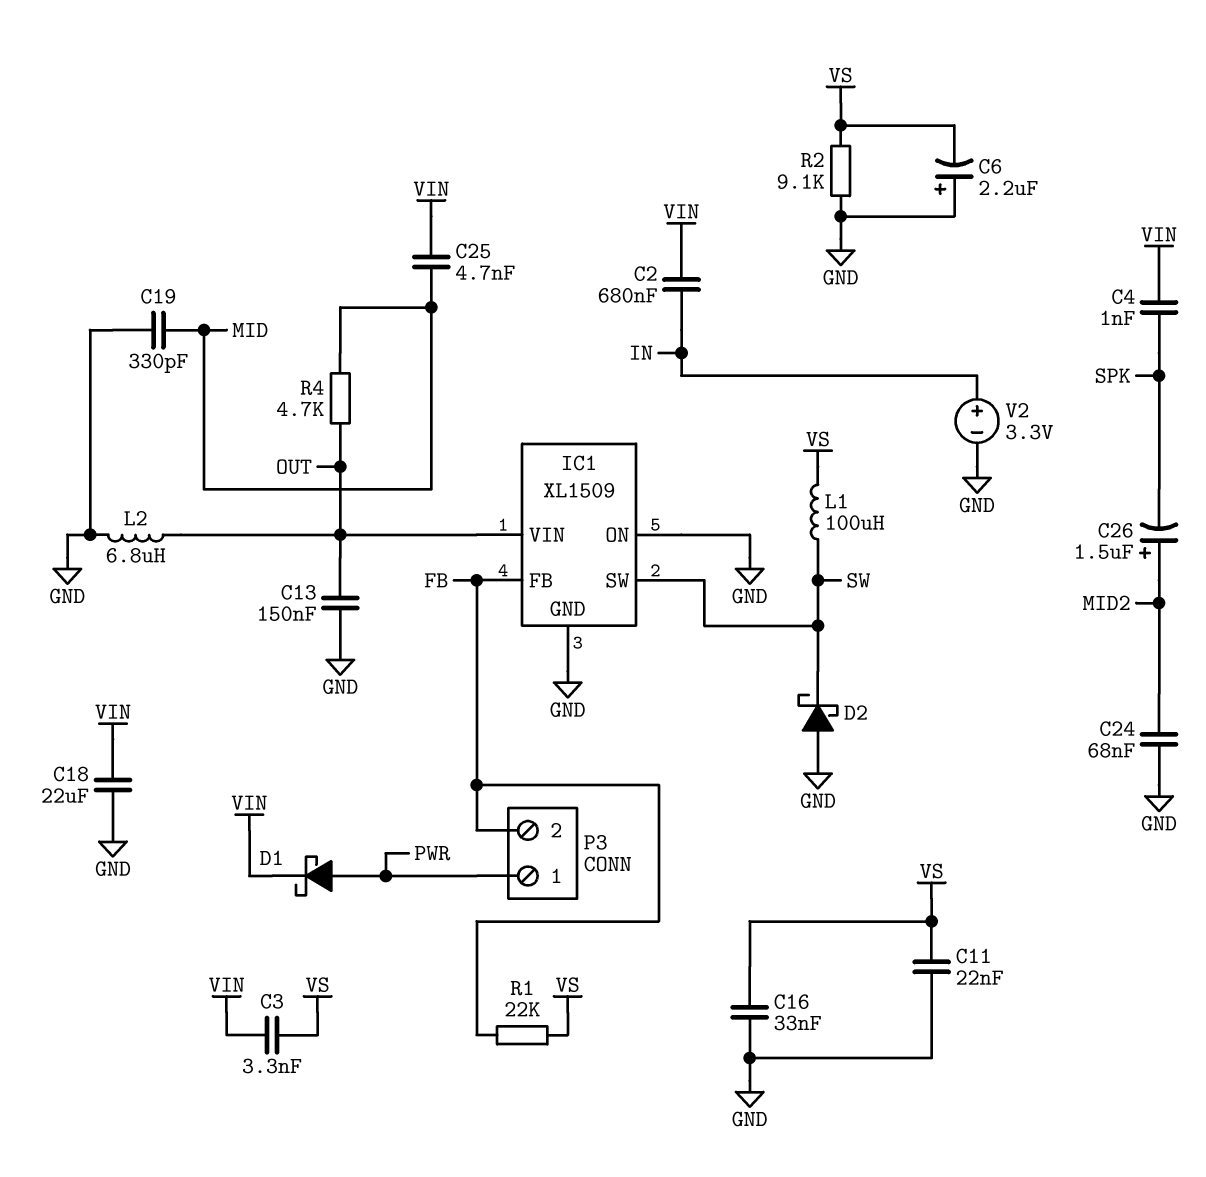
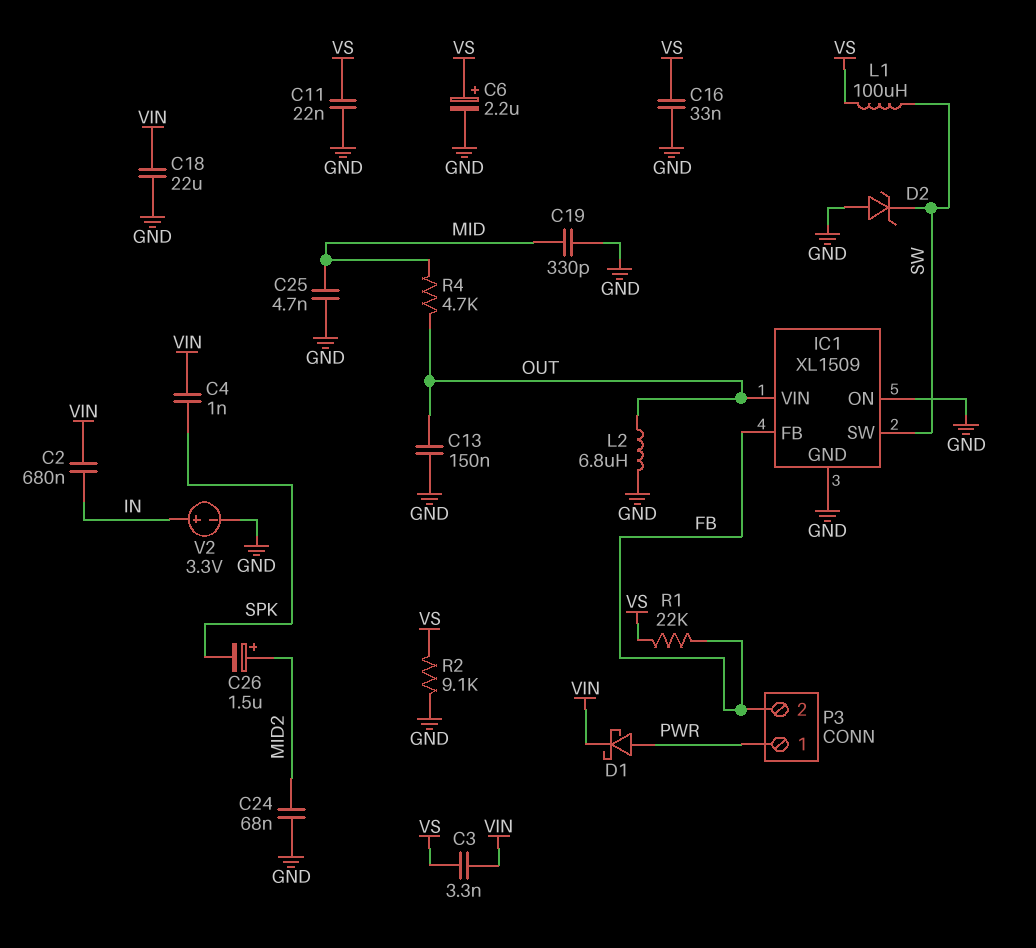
C6: 2.2uF (plus GND, minus VS) -> 2.2uF (plus VS, minus GND)
C25: 4.7nF (MID, VIN) -> 4.7nF (GND, MID)
D2: schottky (A GND, K SW) -> zener (A GND, K SW)

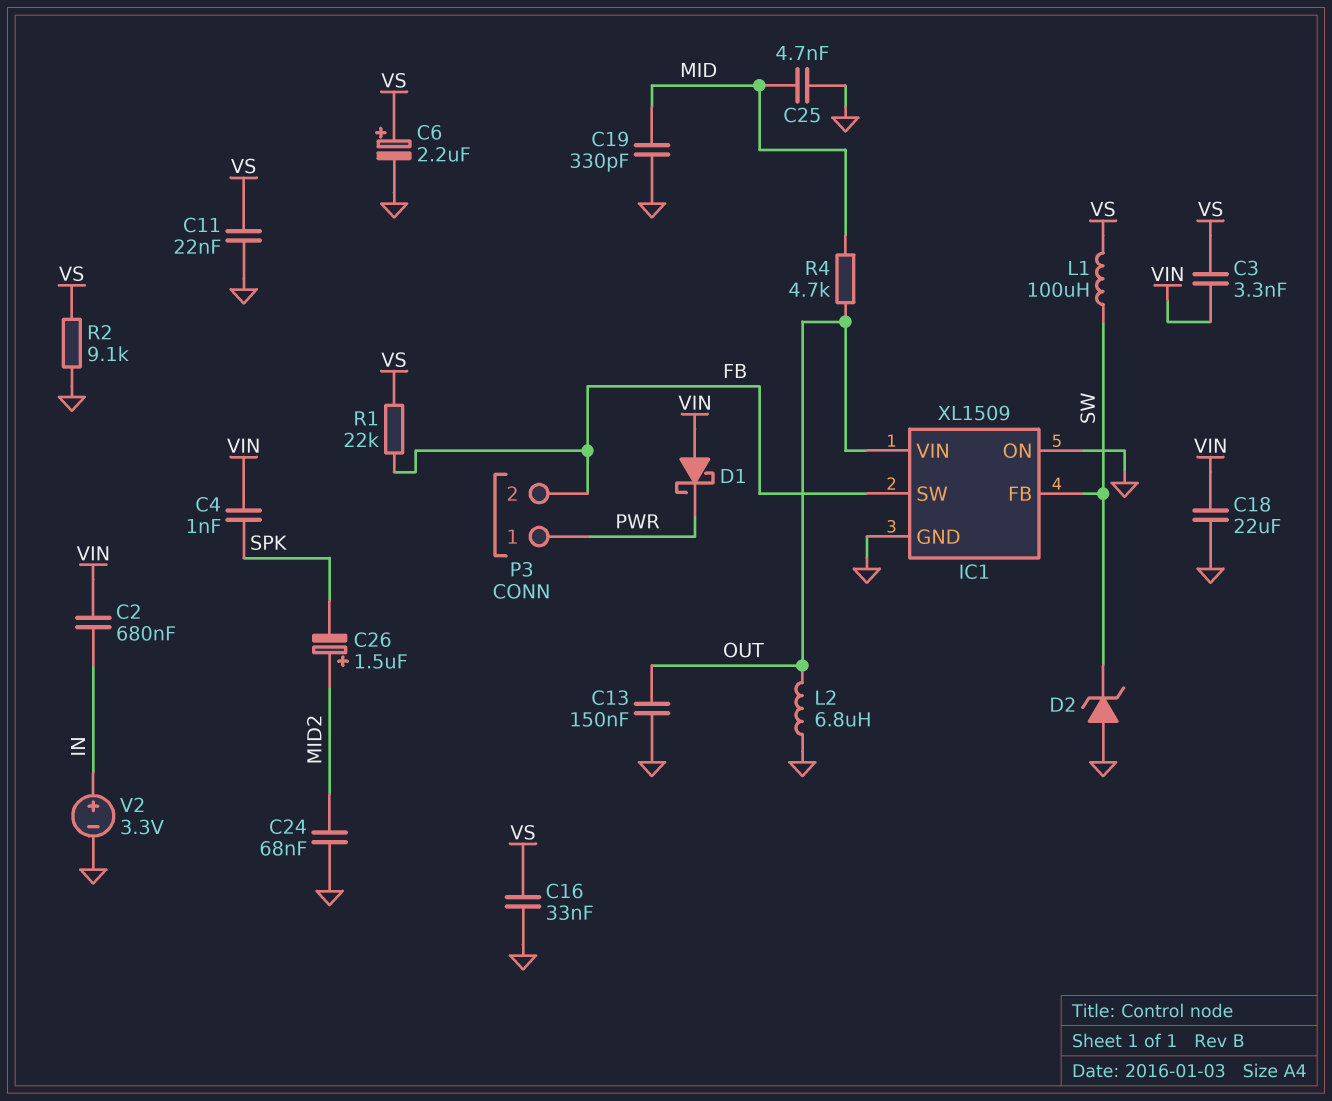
D1: schottky (A PWR, K VIN) -> schottky (A VIN, K PWR)
IC1 pin FB: FB -> SW
IC1 pin SW: SW -> FB

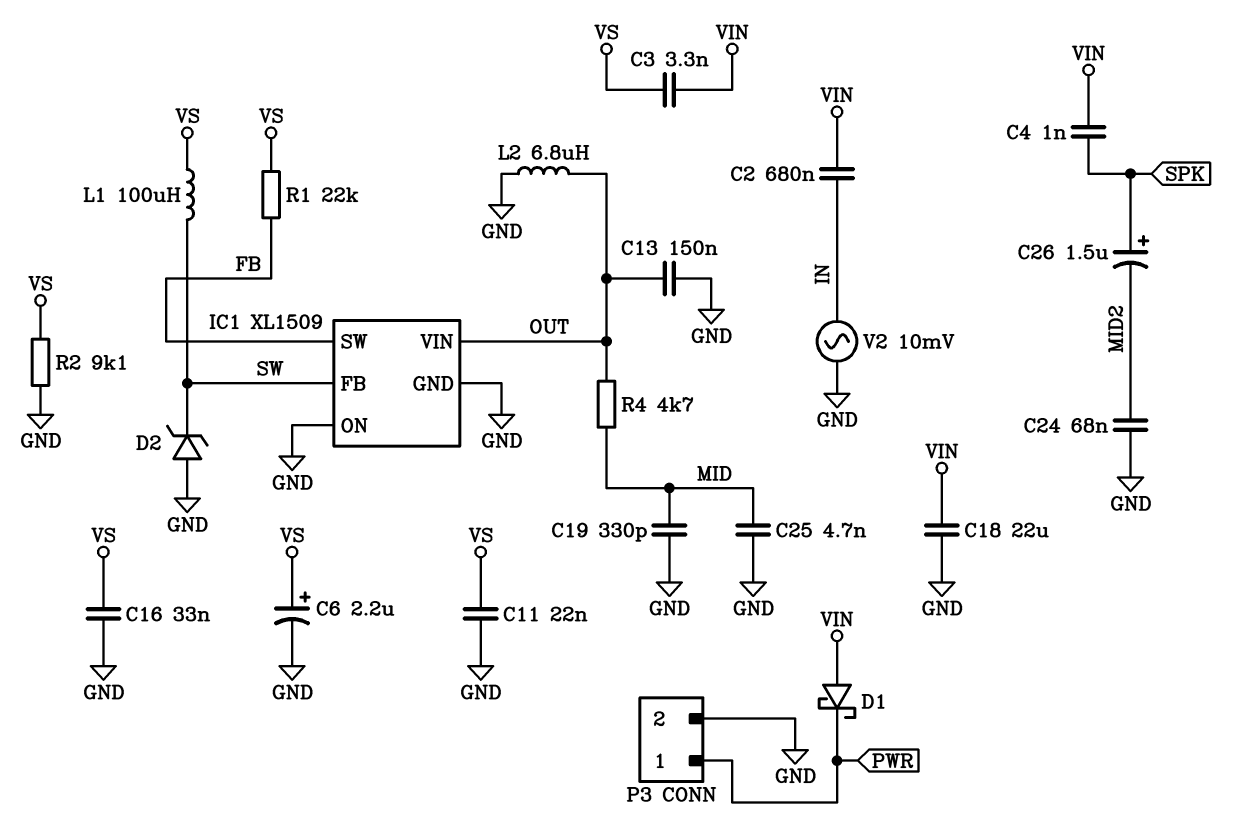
C26: 1.5uF (plus MID2, minus SPK) -> 1.5uF (plus SPK, minus MID2)
P3 pin 2: FB -> GND
V2: 3.3V (plus IN, minus GND) -> AC 10mV (GND, IN)

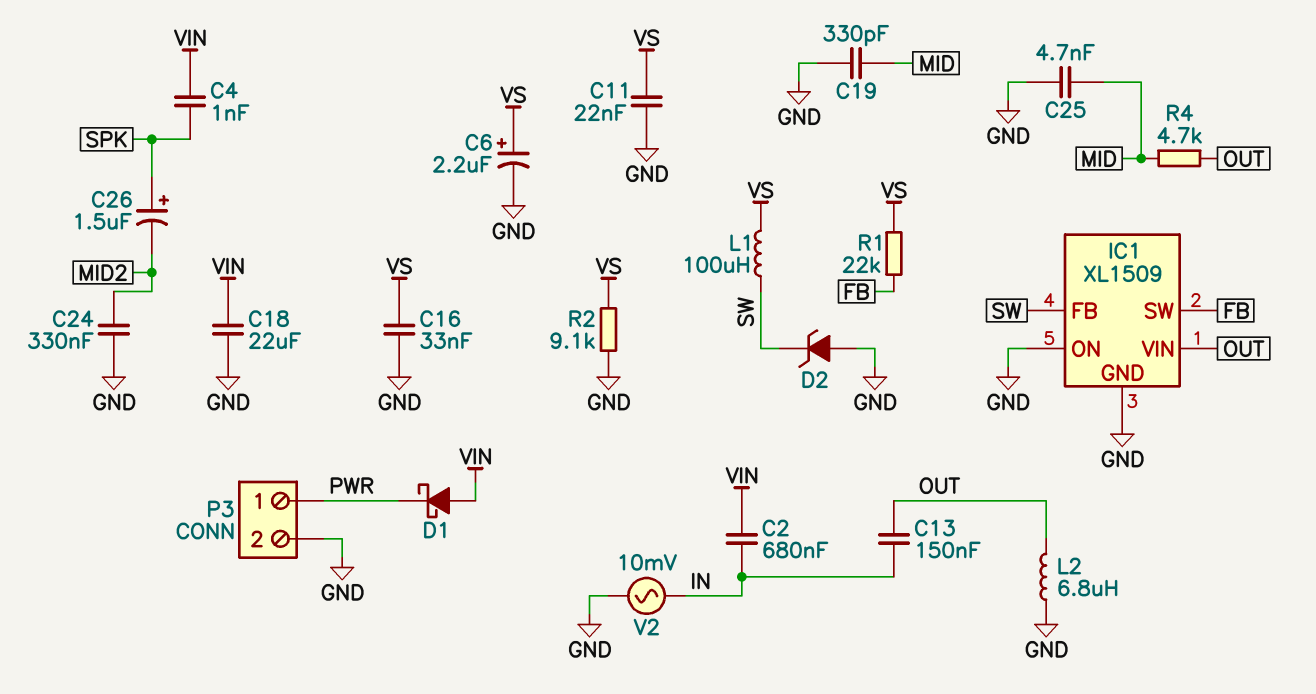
C3: 3.3nF (VIN, VS) -> none
C13: 150nF (GND, OUT) -> 150nF (IN, OUT)
C24: 68nF (GND, MID2) -> 330nF (GND, MID2)

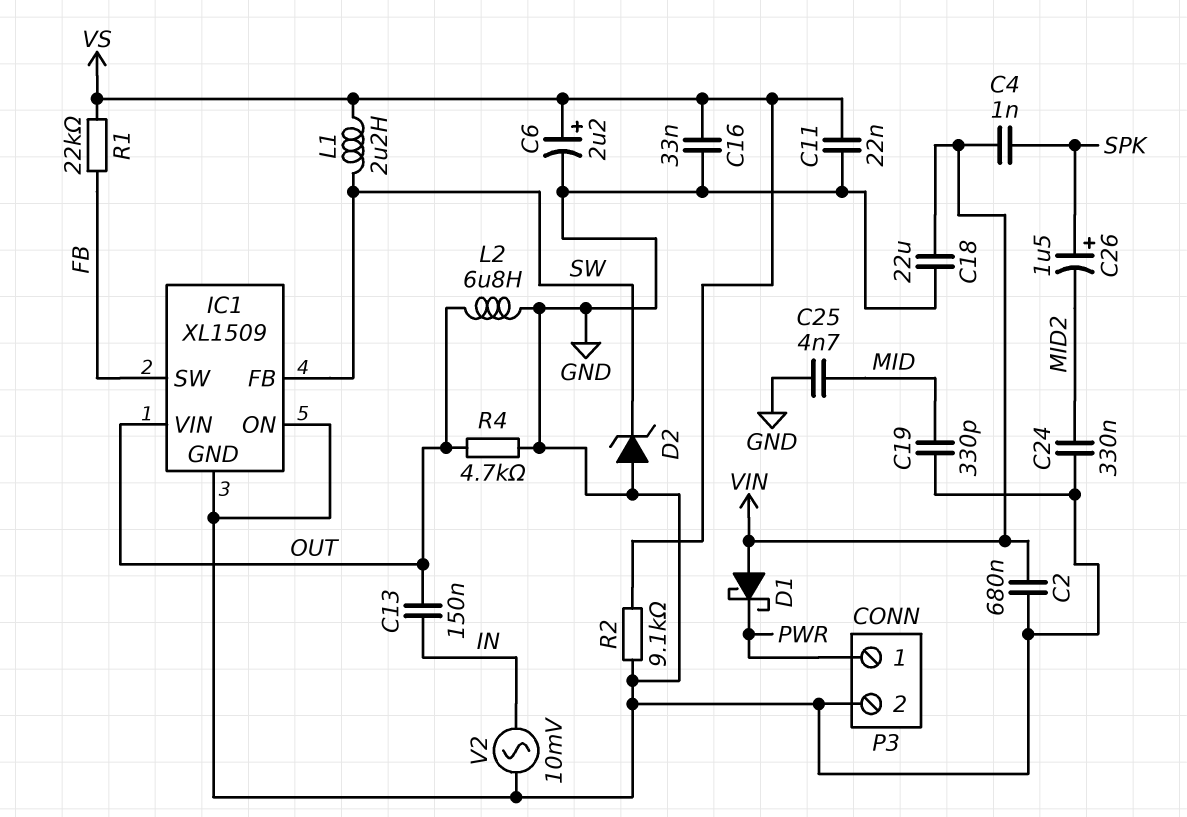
C2: 680nF (IN, VIN) -> 680nF (GND, VIN)
L1: 100uH (SW, VS) -> 2.2uH (SW, VS)
R4: 4.7k (MID, OUT) -> 4.7k (GND, OUT)

